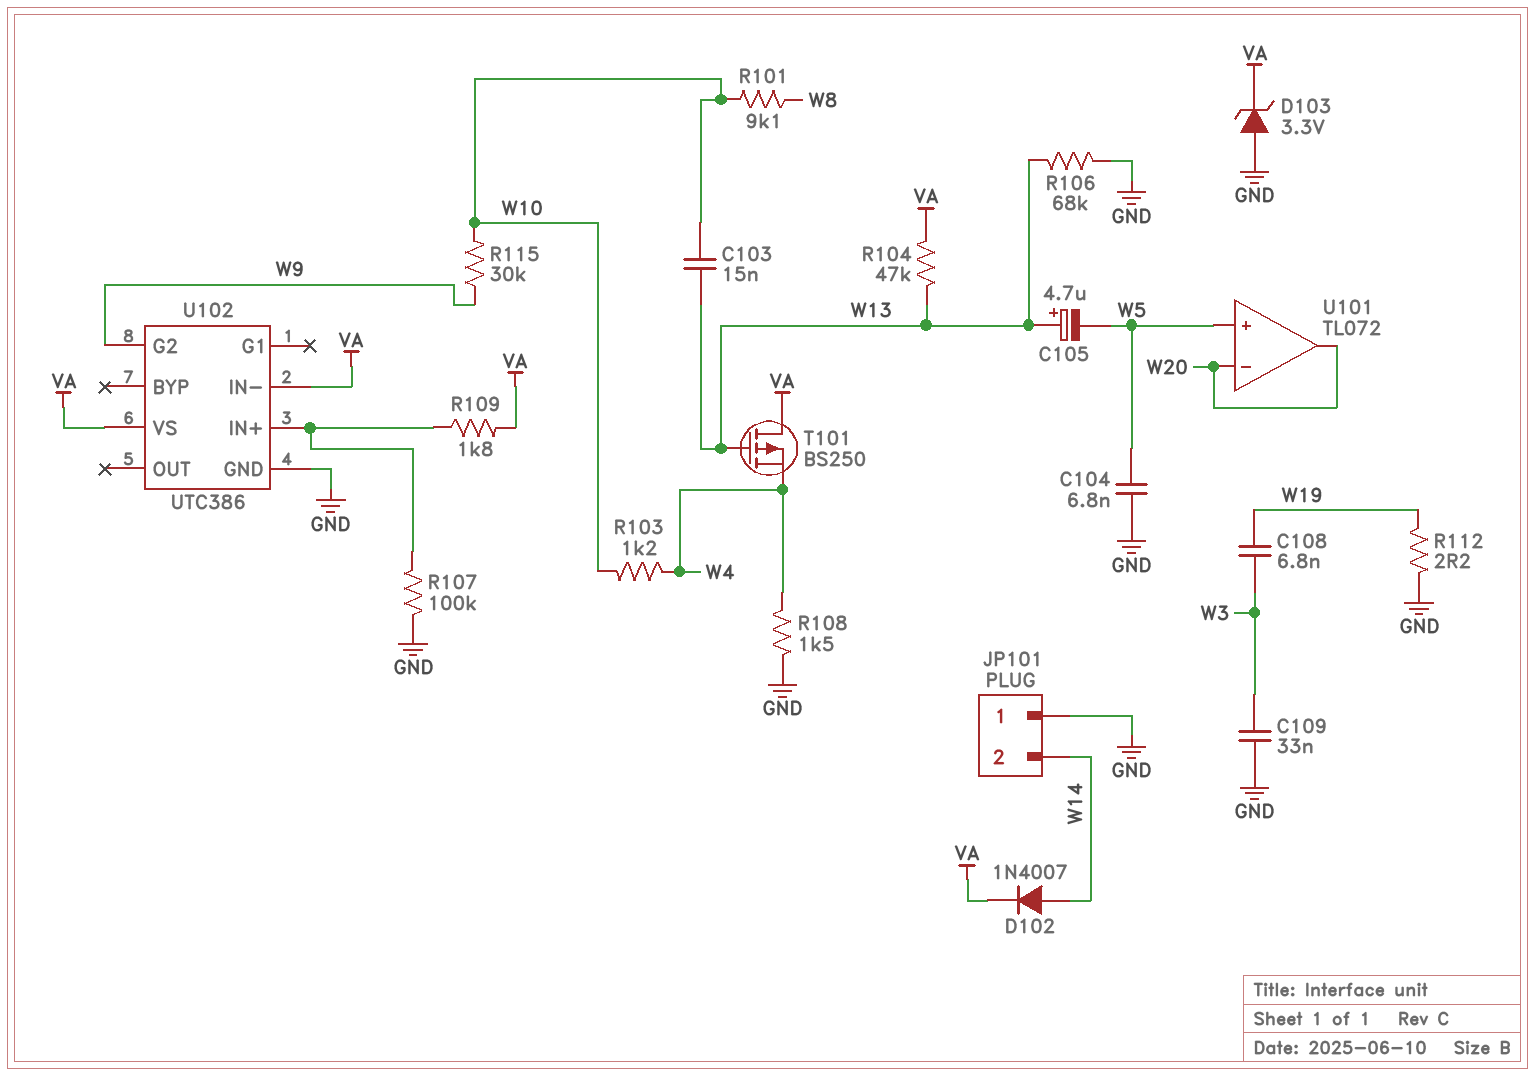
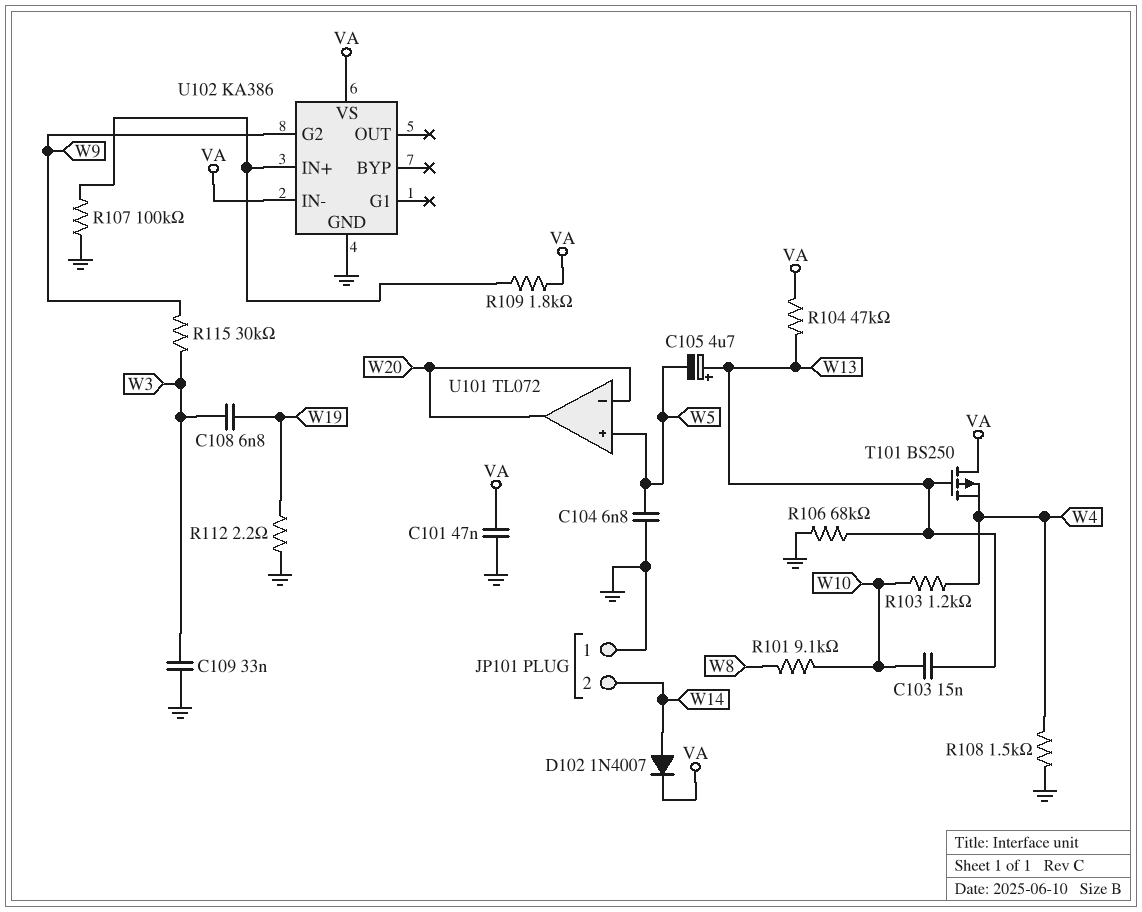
C101: none -> 47nF (GND, VA)
D103: zener 3.3V (A GND, K VA) -> none
R115: 30k (W9, W10) -> 30k (W3, W9)
U102: UTC386 -> KA386

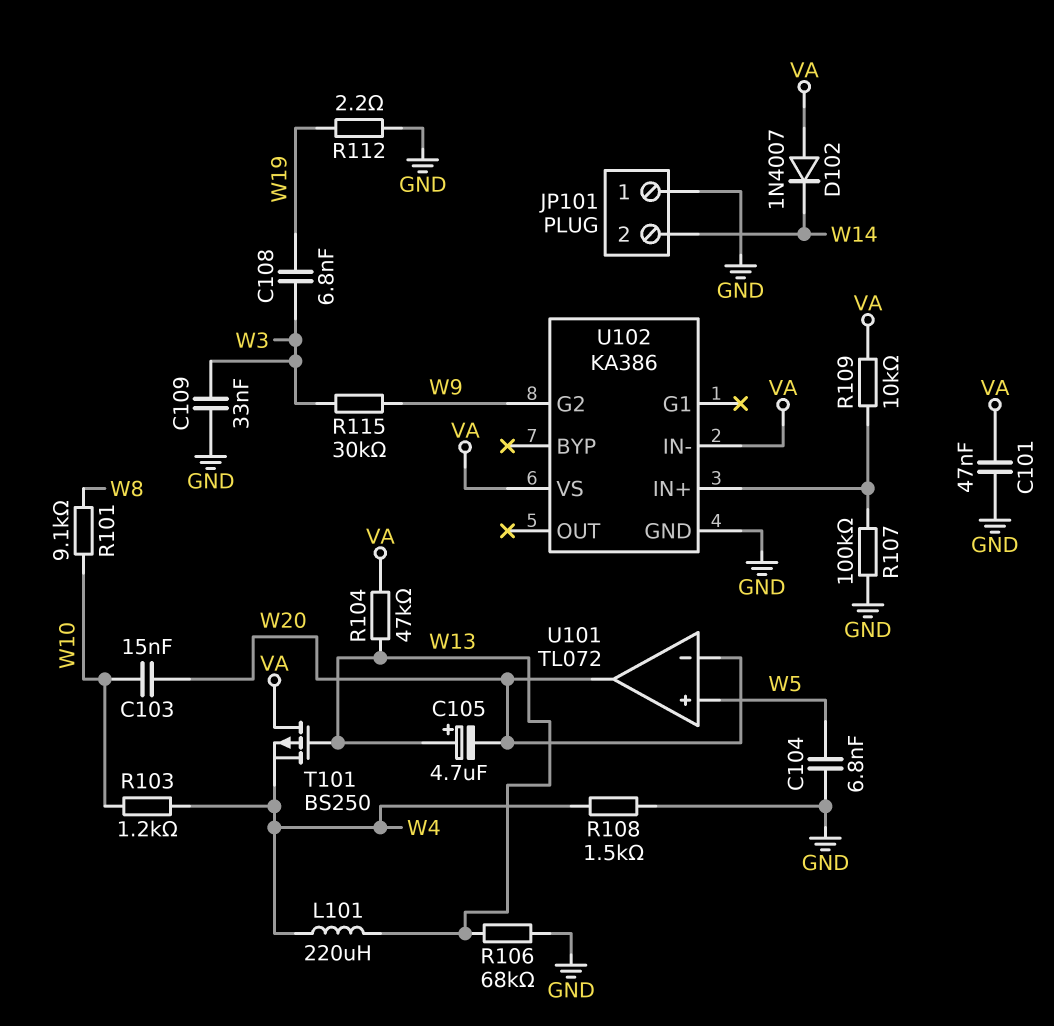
C103: 15nF (W10, W13) -> 15nF (W10, W20)
C105: 4.7uF (plus W13, minus W5) -> 4.7uF (plus W13, minus W20)
D102: diode 1N4007 (A W14, K VA) -> diode 1N4007 (A VA, K W14)
L101: none -> 220uH (W4, W13)
R109: 1.8k (U102/IN+, VA) -> 10k (U102/IN+, VA)

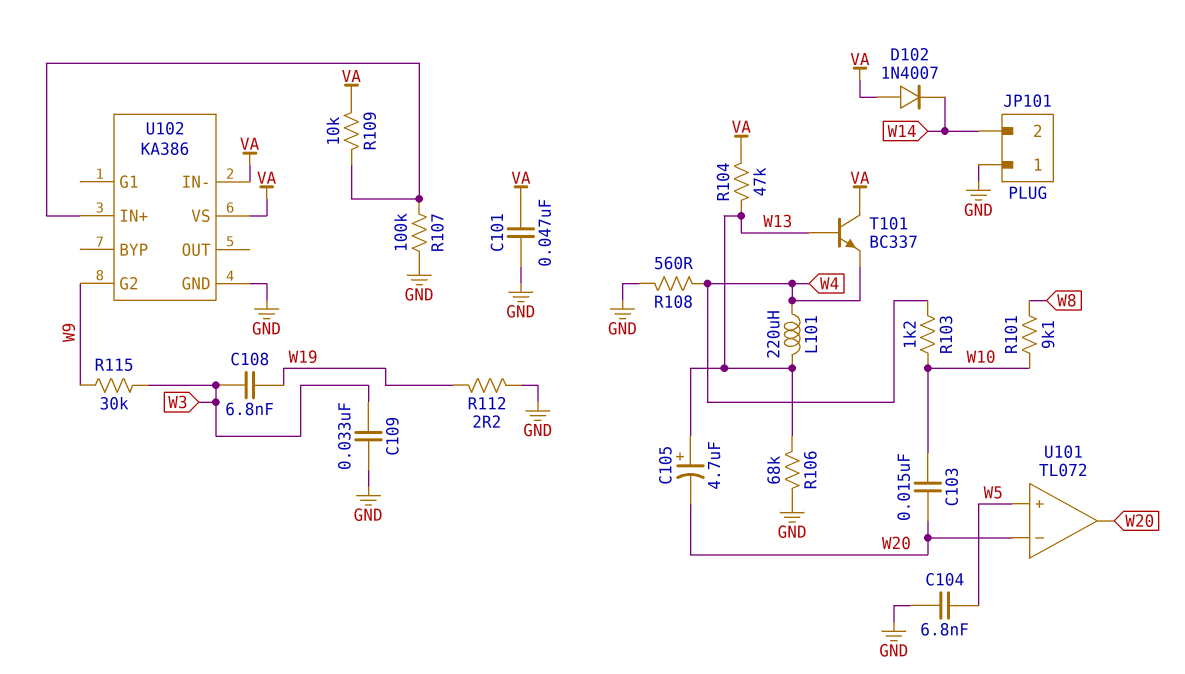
R108: 1.5k (GND, W4) -> 560 (GND, W4)
T101: PMOS BS250 (G W13, D VA, S W4) -> NPN BC337 (B W13, C VA, E W4)

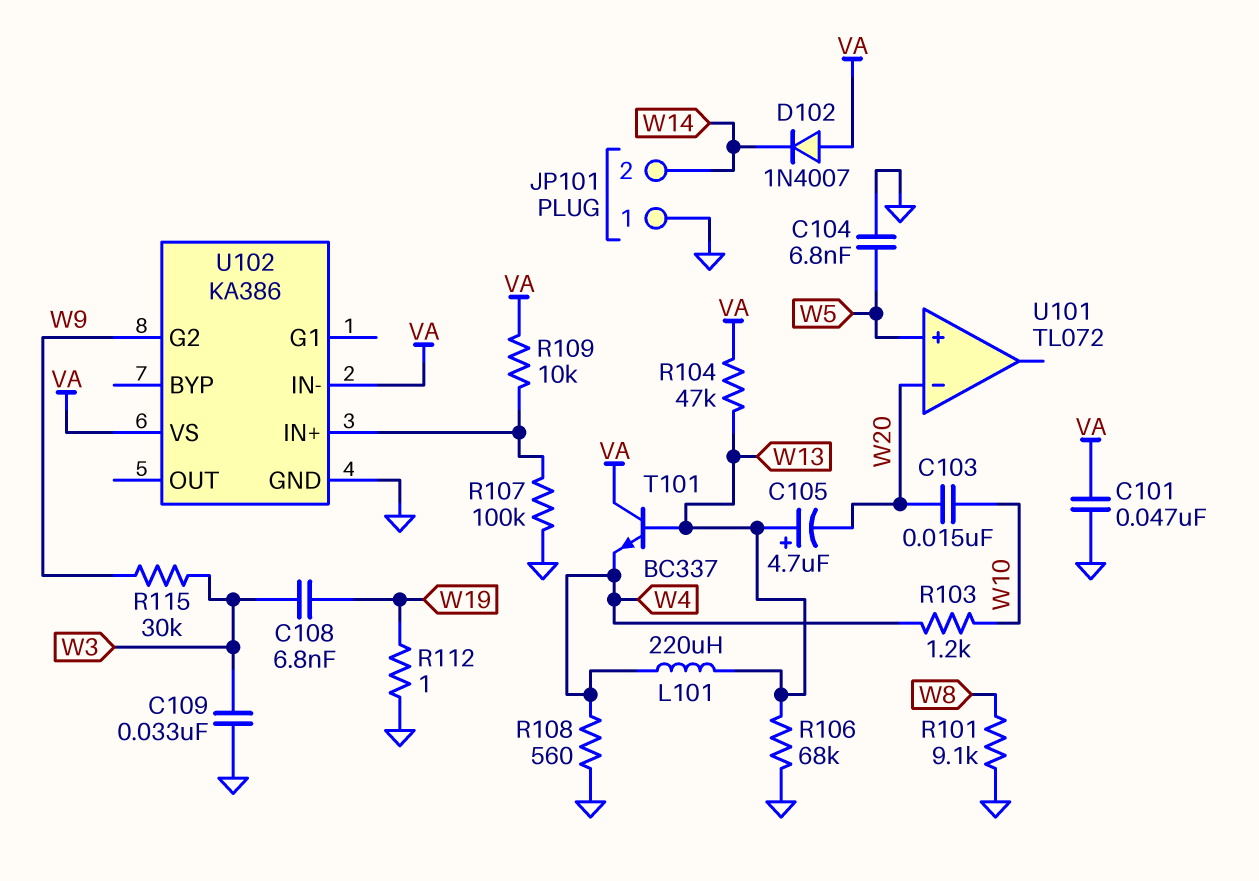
R101: 9.1k (W8, W10) -> 9.1k (GND, W8)
R112: 2.2 (GND, W19) -> 1 (GND, W19)
U101 pin out: W20 -> none

